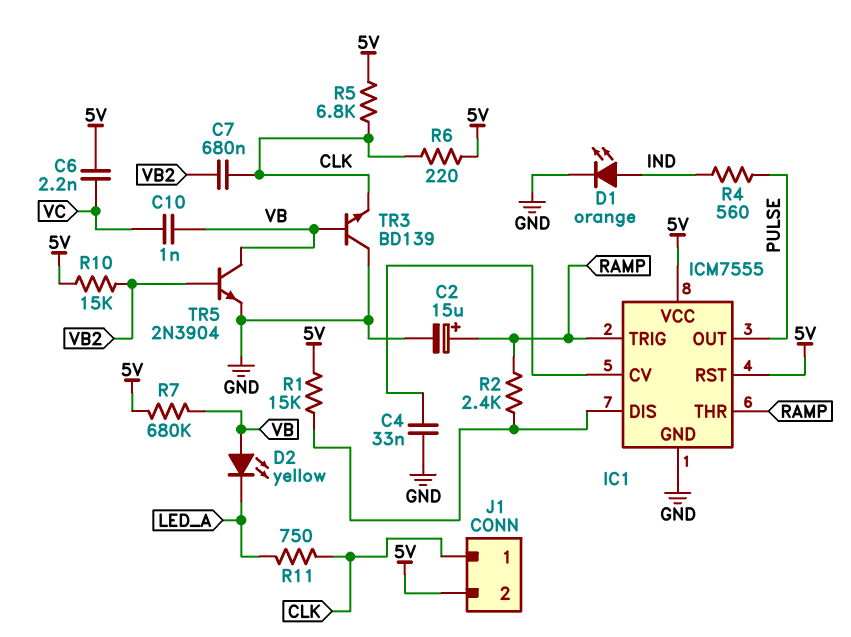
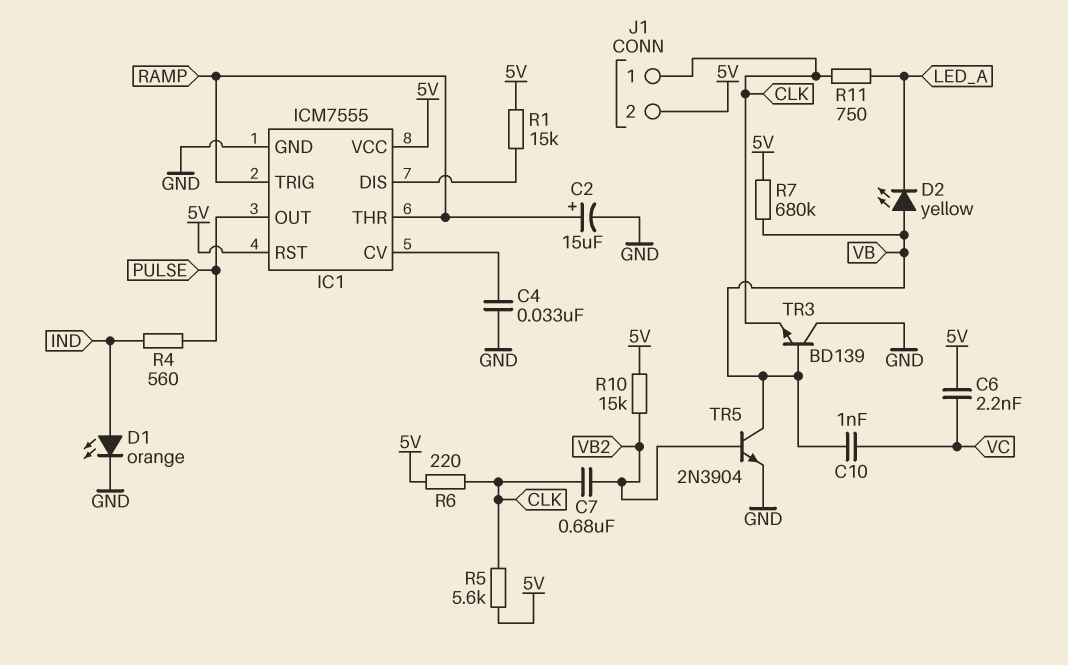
R2: 2.4k (IC1/DIS, RAMP) -> none
R5: 6.8k (5V, CLK) -> 5.6k (5V, CLK)

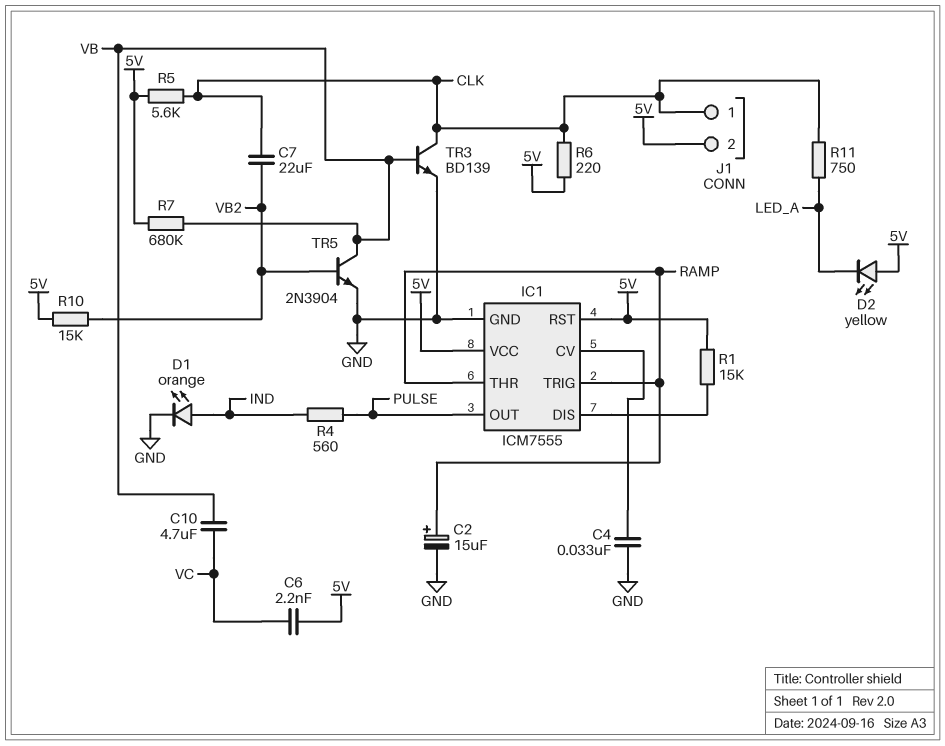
C7: 680nF (CLK, VB2) -> 22uF (CLK, VB2)
C10: 1nF (VB, VC) -> 4.7uF (VB, VC)
D2: LED yellow (A VB, K LED_A) -> LED yellow (A 5V, K LED_A)
TR3: NPN BD139 (B VB, C GND, E CLK) -> NPN BD139 (B VB, C CLK, E GND)

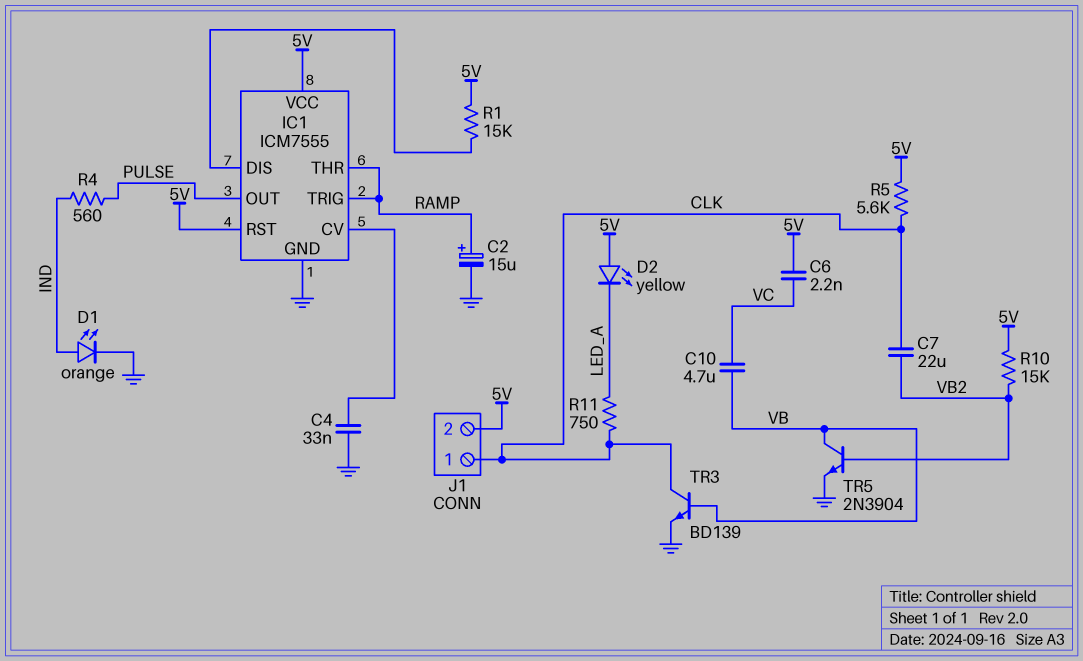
R6: 220 (5V, CLK) -> none
R7: 680k (5V, VB) -> none

